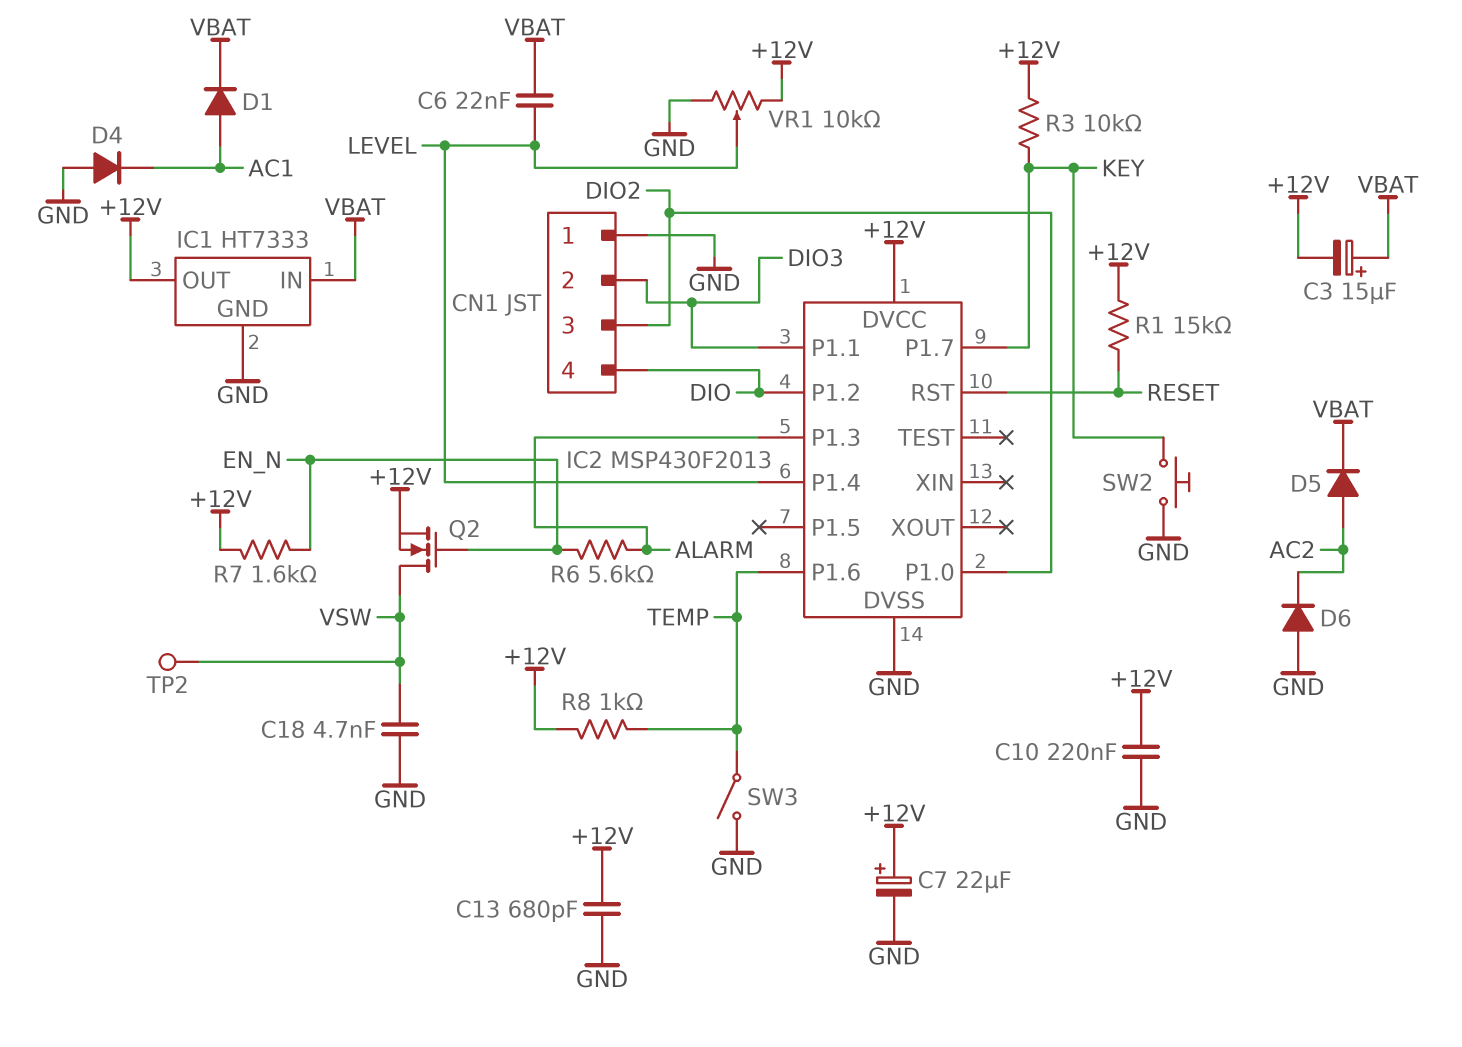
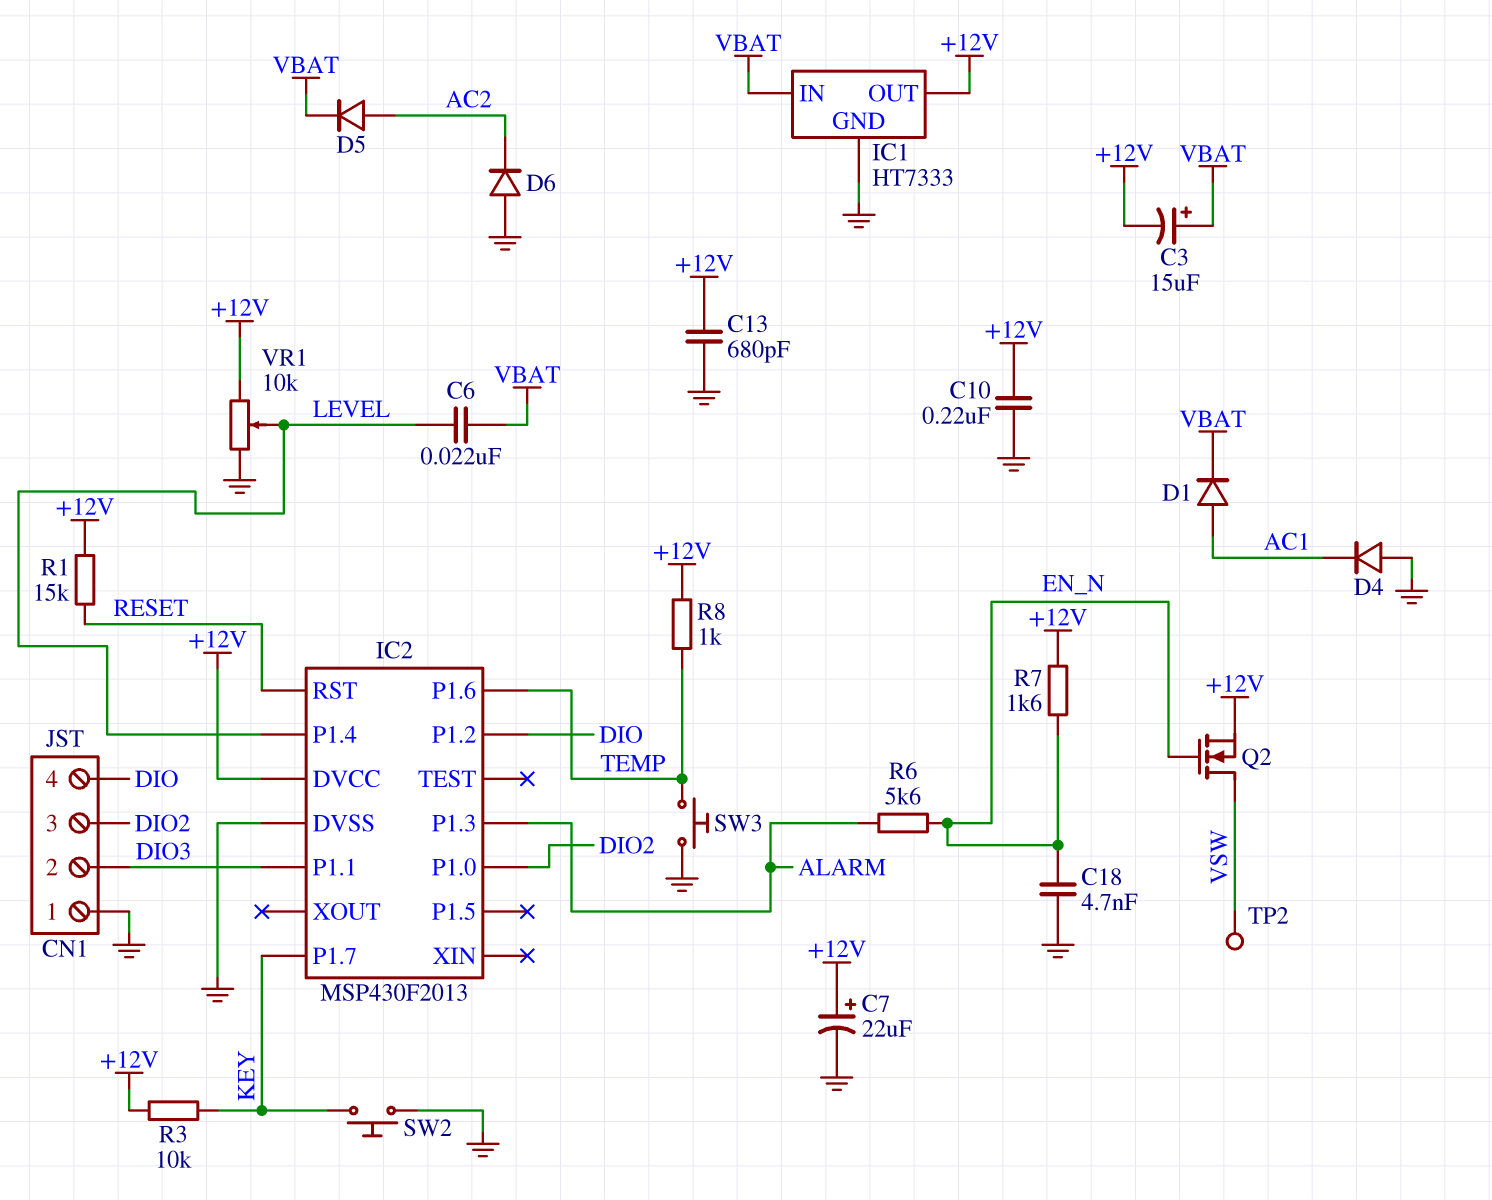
C18: 4.7nF (GND, VSW) -> 4.7nF (EN_N, GND)
SW3: switch (GND, TEMP) -> button (GND, TEMP)

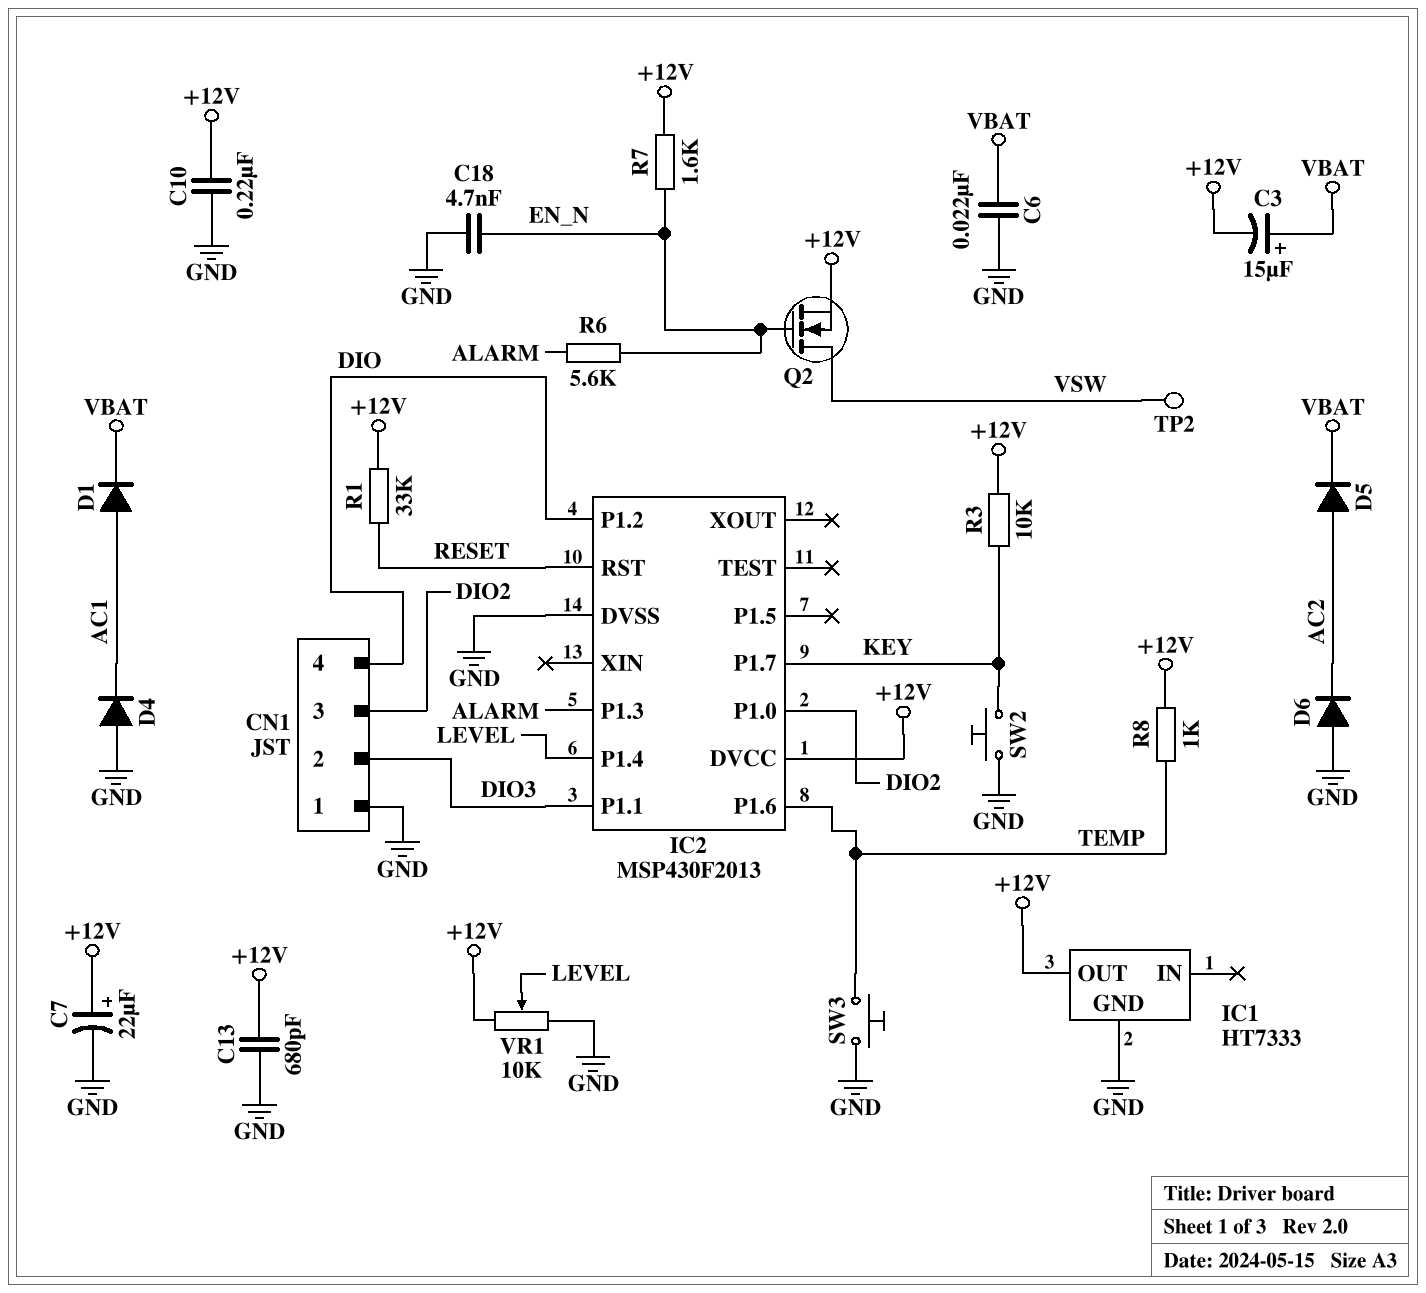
C6: 22nF (LEVEL, VBAT) -> 22nF (GND, VBAT)
IC1 pin IN: VBAT -> none
R1: 15k (+12V, RESET) -> 33k (+12V, RESET)

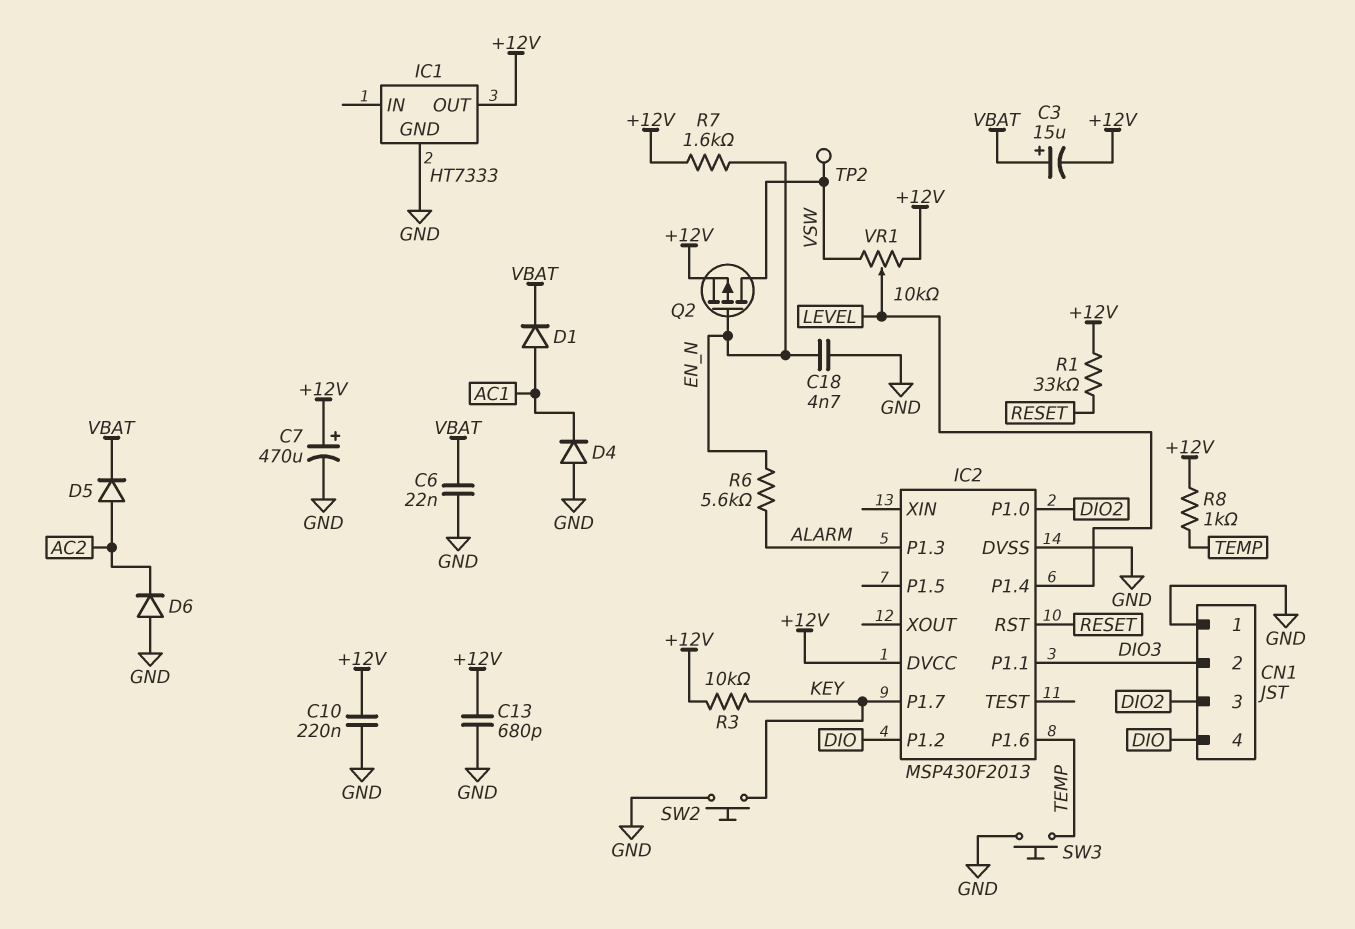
C7: 22uF (plus +12V, minus GND) -> 470uF (plus +12V, minus GND)
Q2: NMOS (G EN_N, D VSW, S +12V) -> PMOS (G EN_N, D VSW, S +12V)
VR1: 10k (+12V, GND, wiper LEVEL) -> 10k (+12V, VSW, wiper LEVEL)

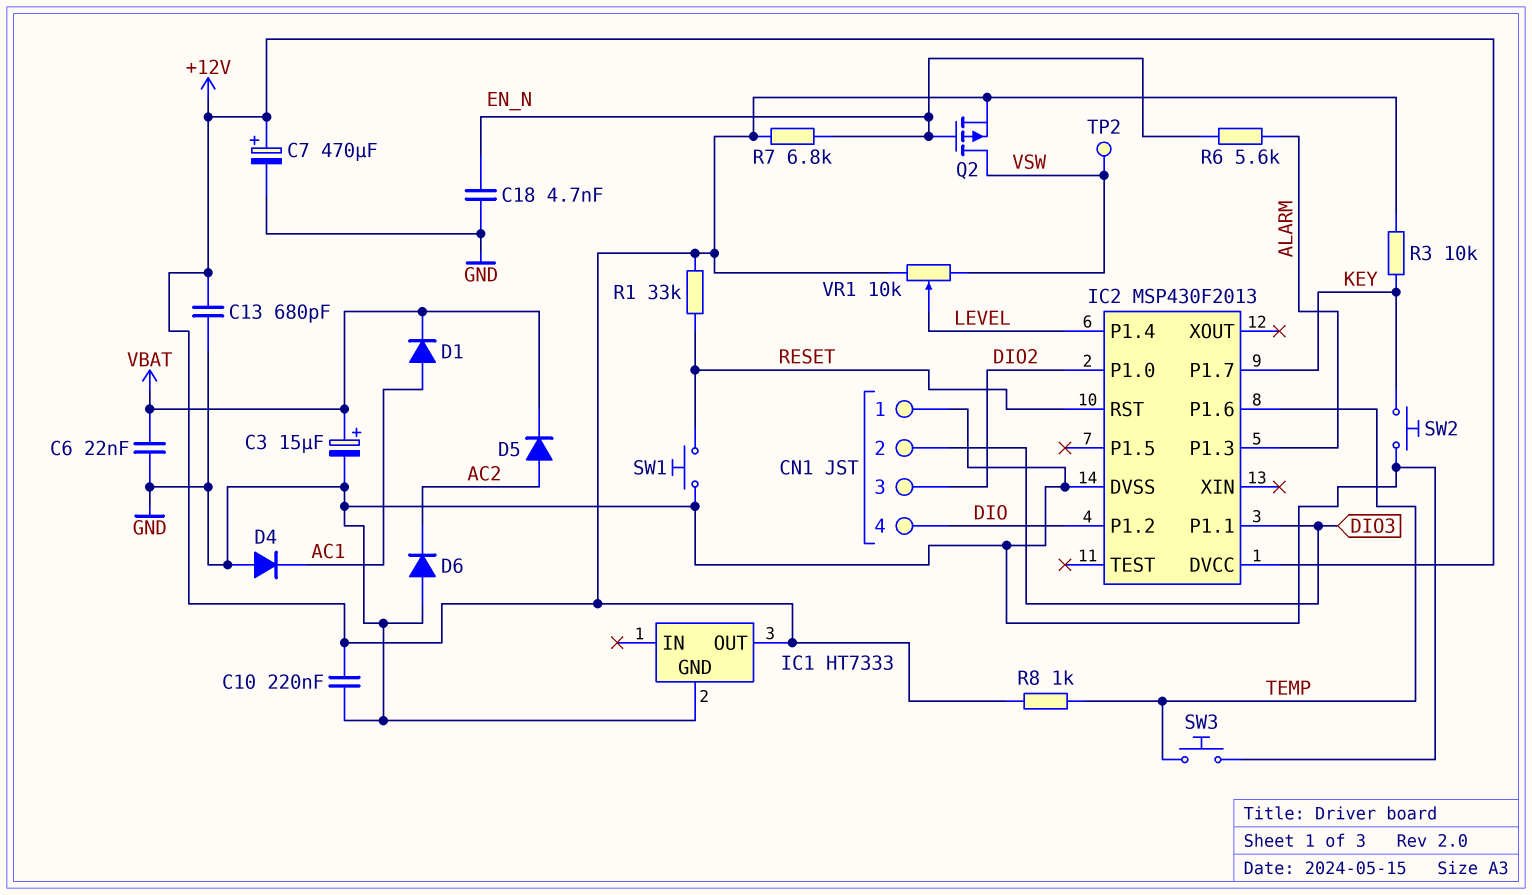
C3: 15uF (plus VBAT, minus +12V) -> 15uF (plus VBAT, minus GND)
R7: 1.6k (+12V, EN_N) -> 6.8k (+12V, EN_N)
SW1: none -> button (GND, RESET)

